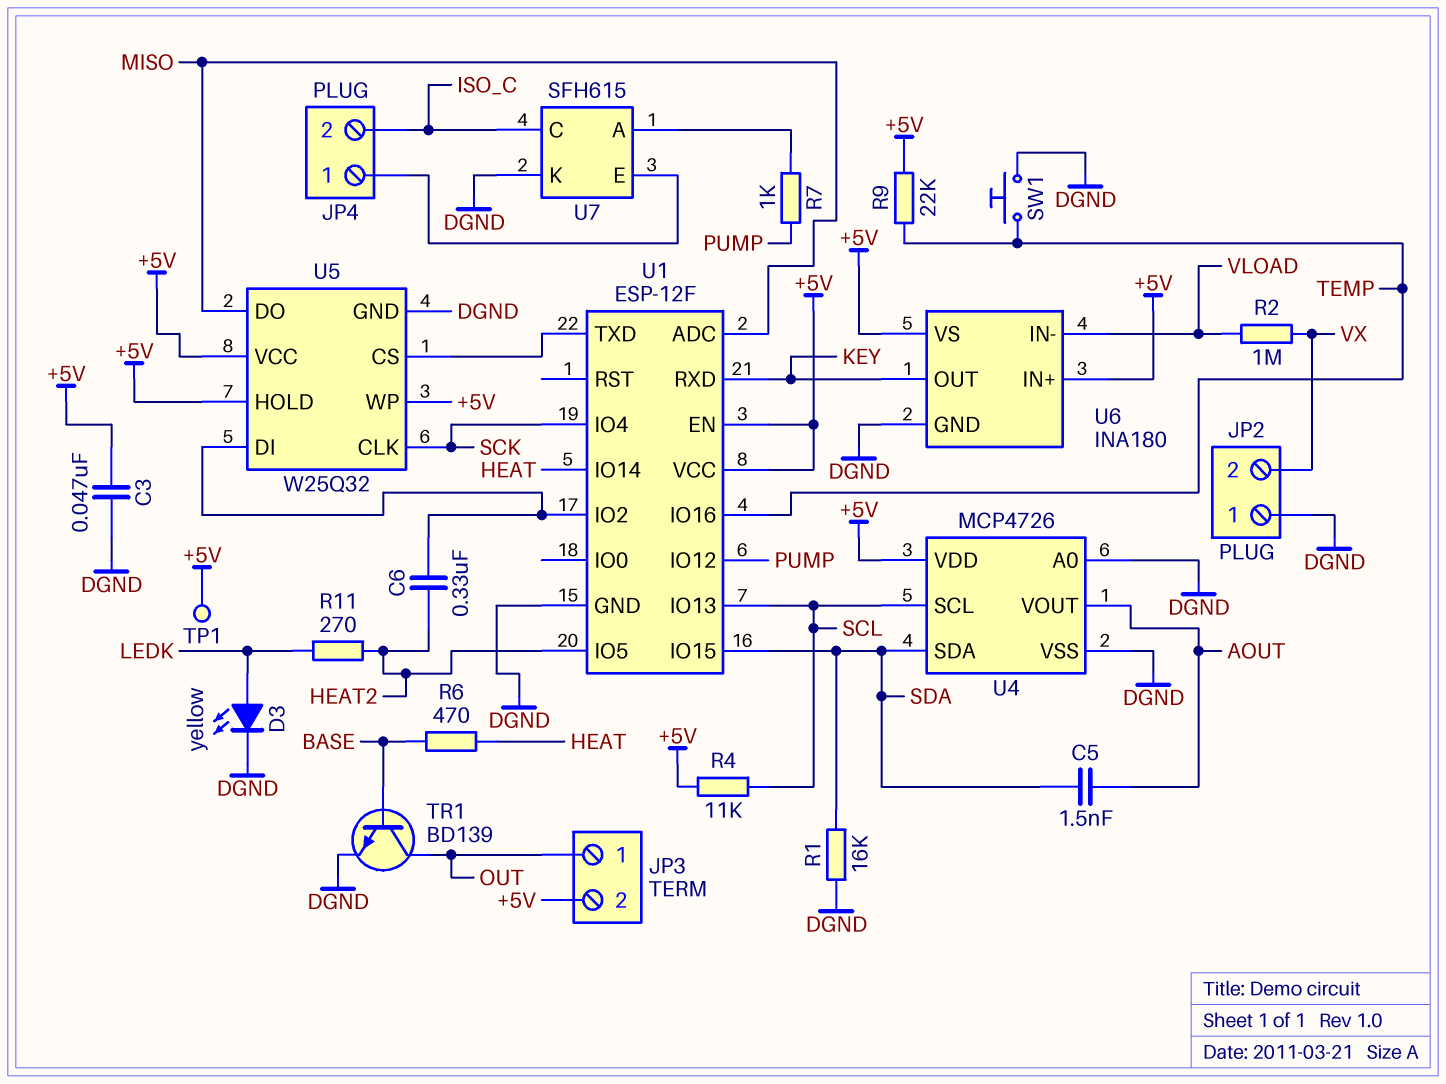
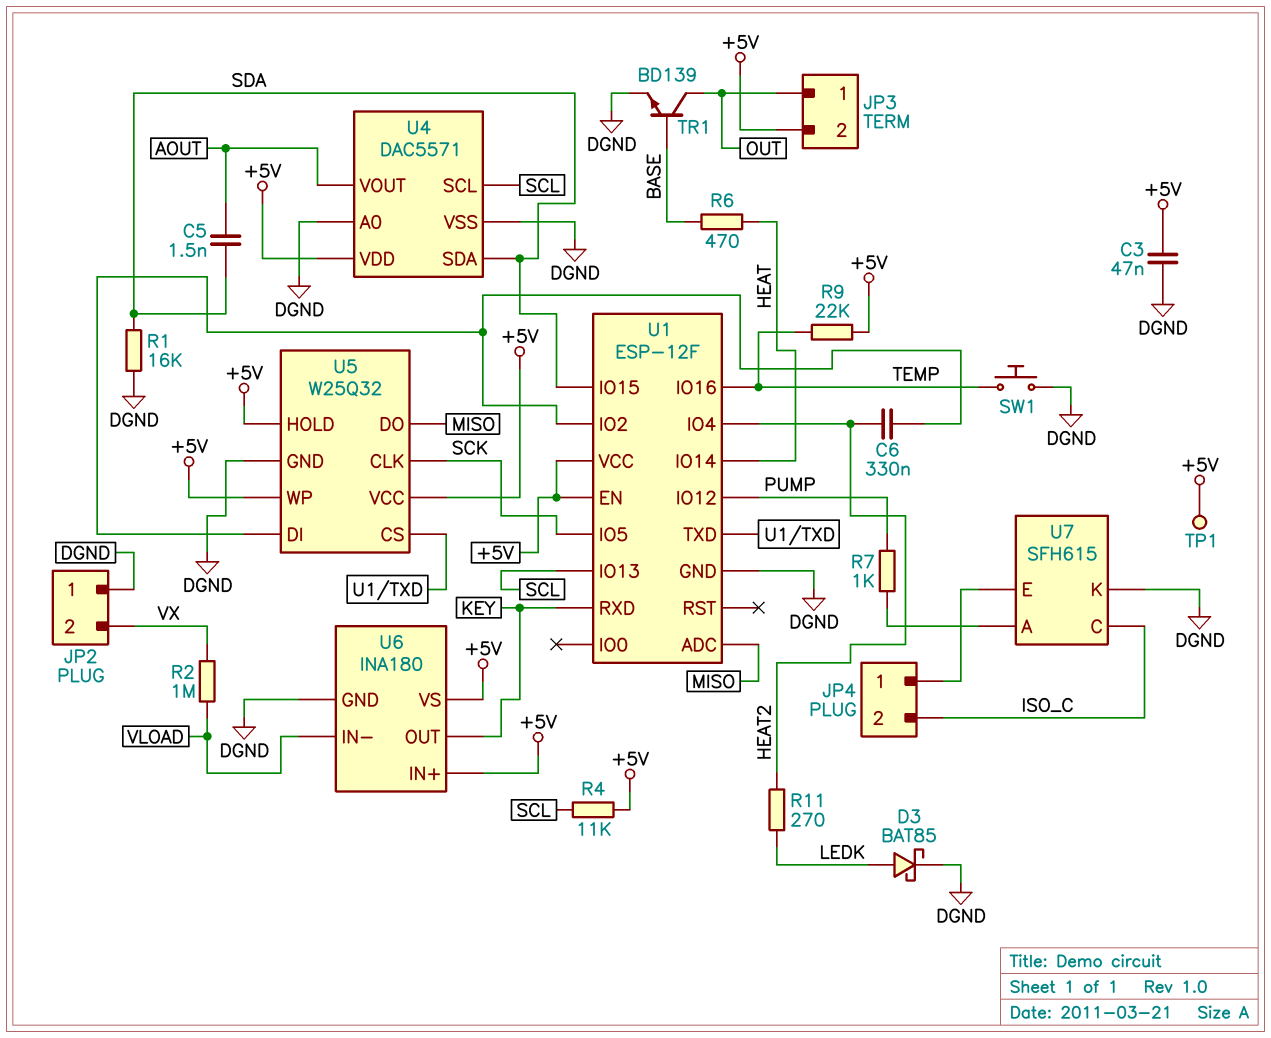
D3: LED yellow (A LEDK, K DGND) -> schottky BAT85 (A LEDK, K DGND)
U1 pin IO4: SCK -> HEAT2
U1 pin IO5: HEAT2 -> SCK
U4: MCP4726 -> DAC5571

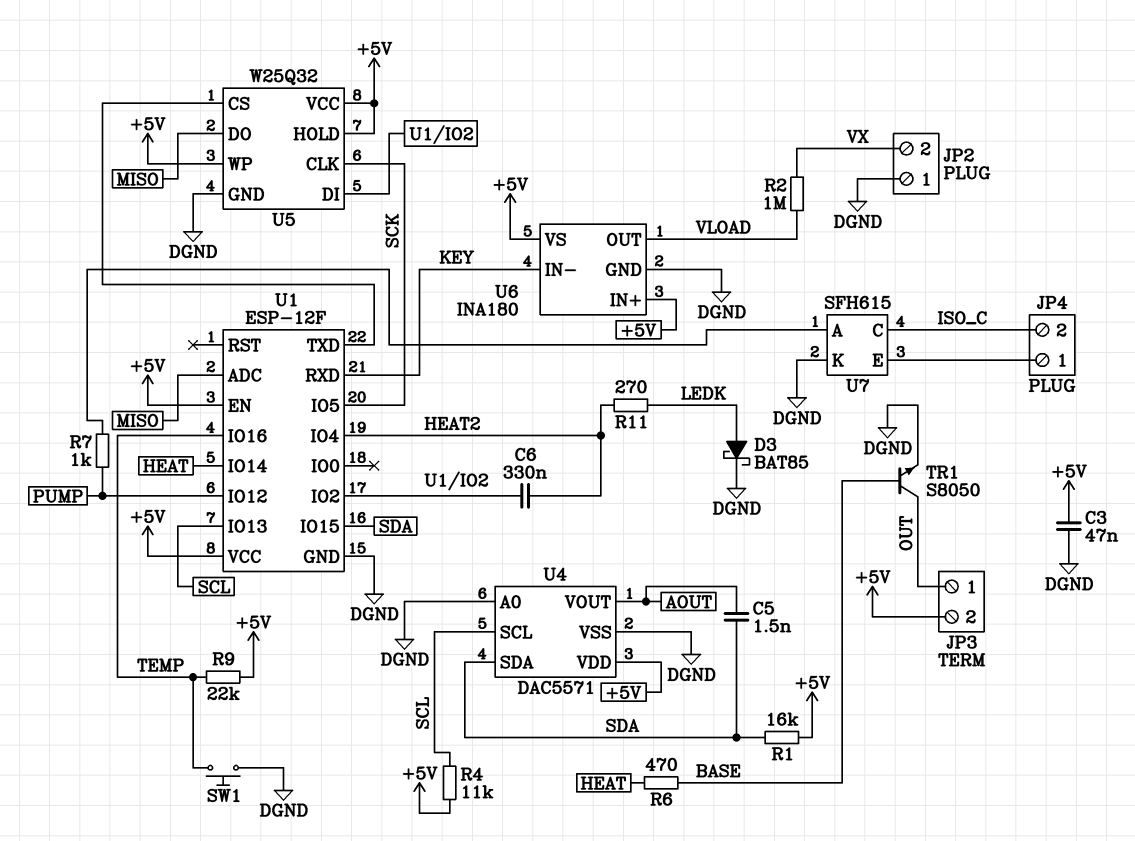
R1: 16k (DGND, SDA) -> 16k (+5V, SDA)
TP1: test point (+5V) -> none
TR1: NPN BD139 (B BASE, C OUT, E DGND) -> NPN S8050 (B BASE, C OUT, E DGND)
U6 pin IN-: VLOAD -> KEY
U6 pin OUT: KEY -> VLOAD

